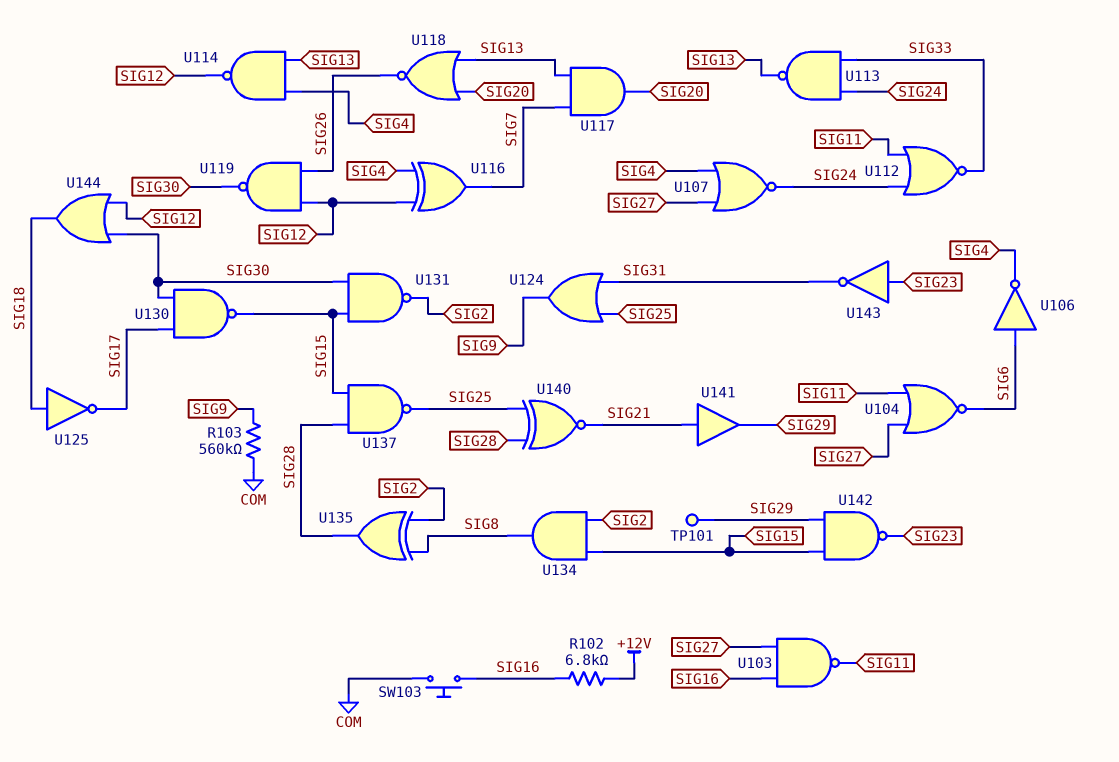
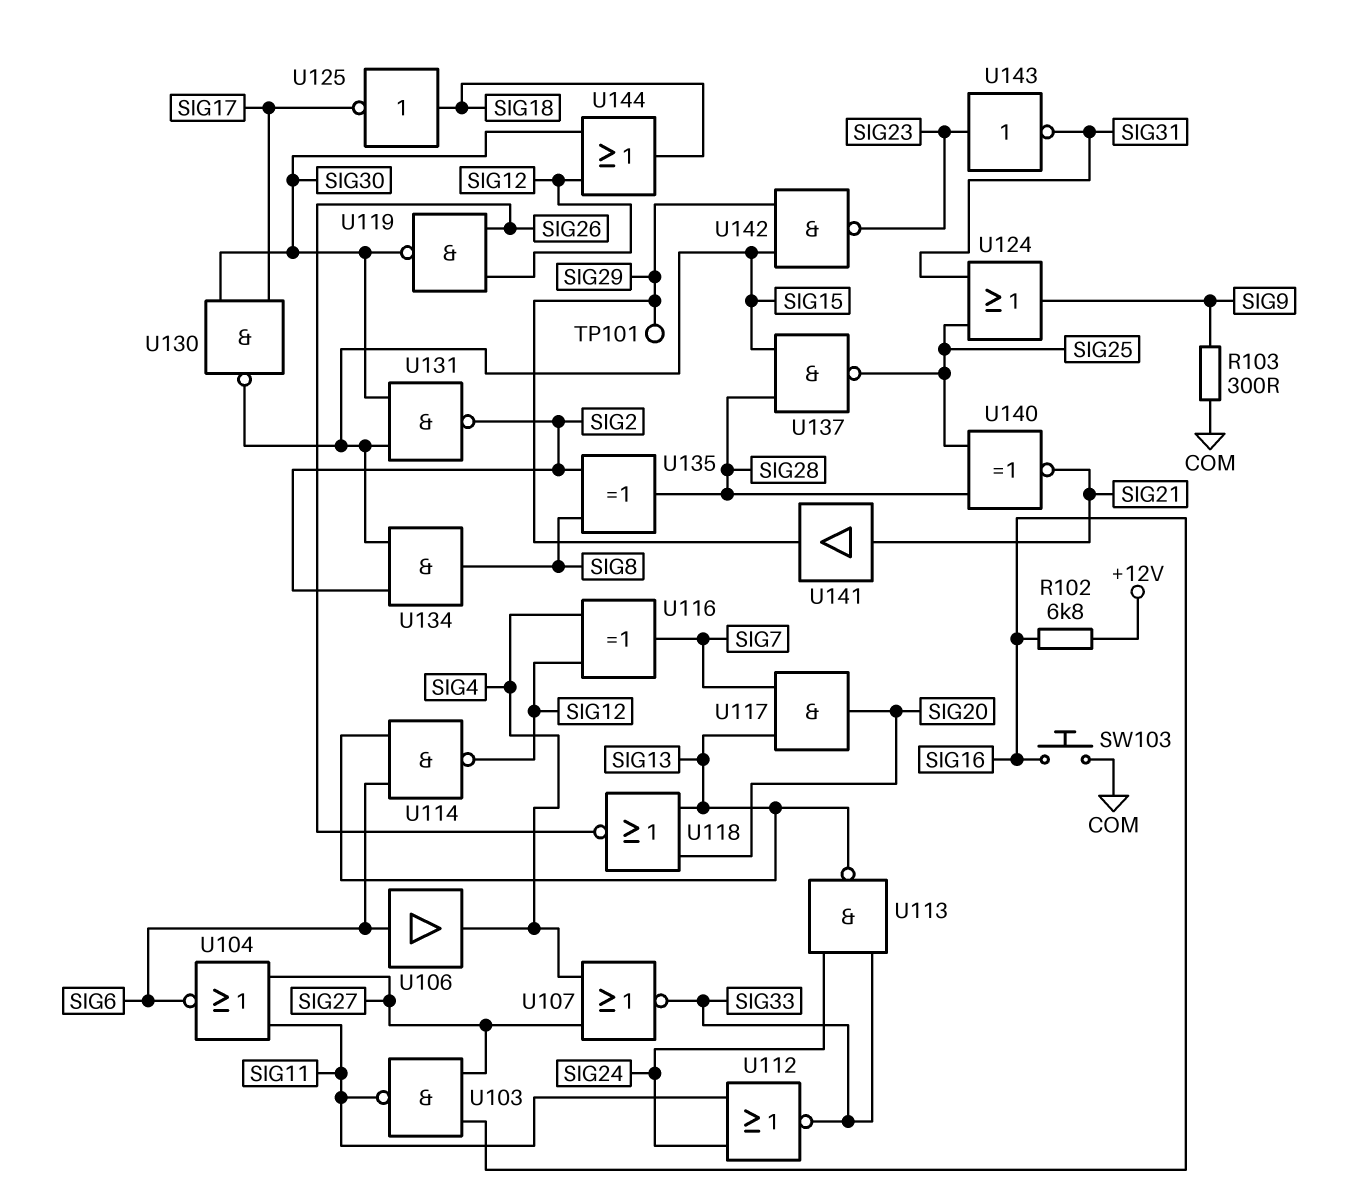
R103: 560k (COM, SIG9) -> 300 (COM, SIG9)
U106: NOT (in SIG6, out SIG4) -> buffer (in SIG6, out SIG4)
U107: NOR (in SIG4, in SIG27, out SIG24) -> NOR (in SIG4, in SIG27, out SIG33)
U114: NAND (in SIG4, in SIG13, out SIG12) -> NAND (in SIG6, in SIG13, out SIG12)

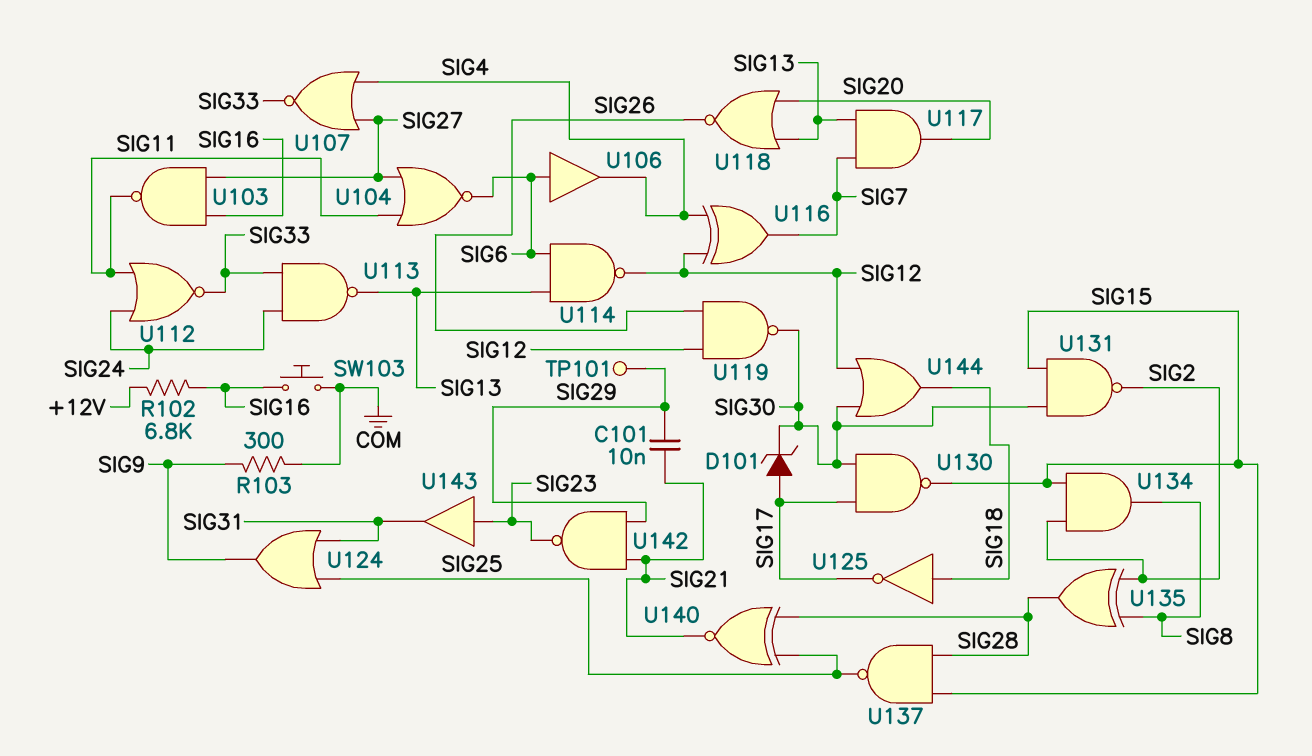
C101: none -> 10nF (SIG21, SIG29)
D101: none -> zener (A SIG17, K SIG30)
U141: buffer (in SIG21, out SIG29) -> none
U142: NAND (in SIG15, in SIG29, out SIG23) -> NAND (in SIG21, in SIG29, out SIG23)
U143: NOT (in SIG23, out SIG31) -> buffer (in SIG23, out SIG31)

